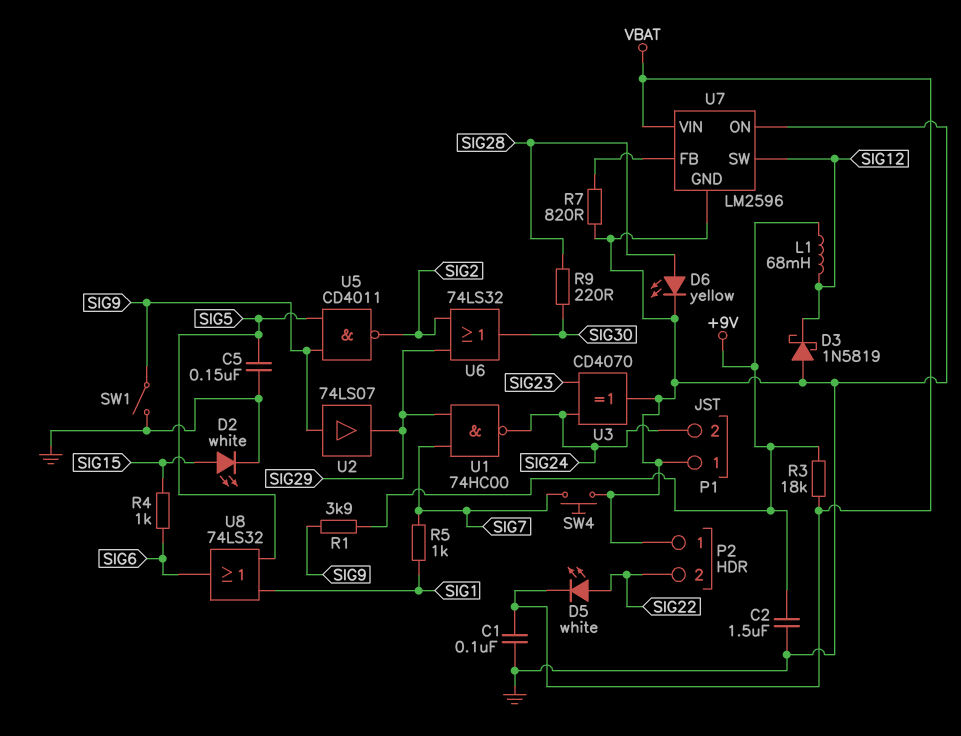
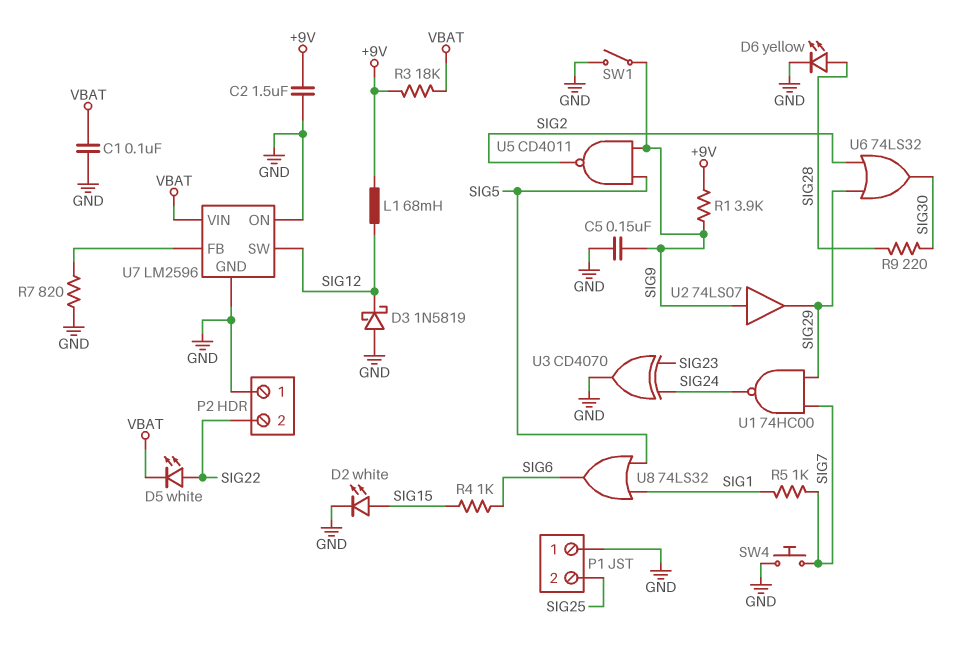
C5: 150nF (GND, SIG5) -> 150nF (GND, SIG9)
P1 pin 2: SIG24 -> SIG25

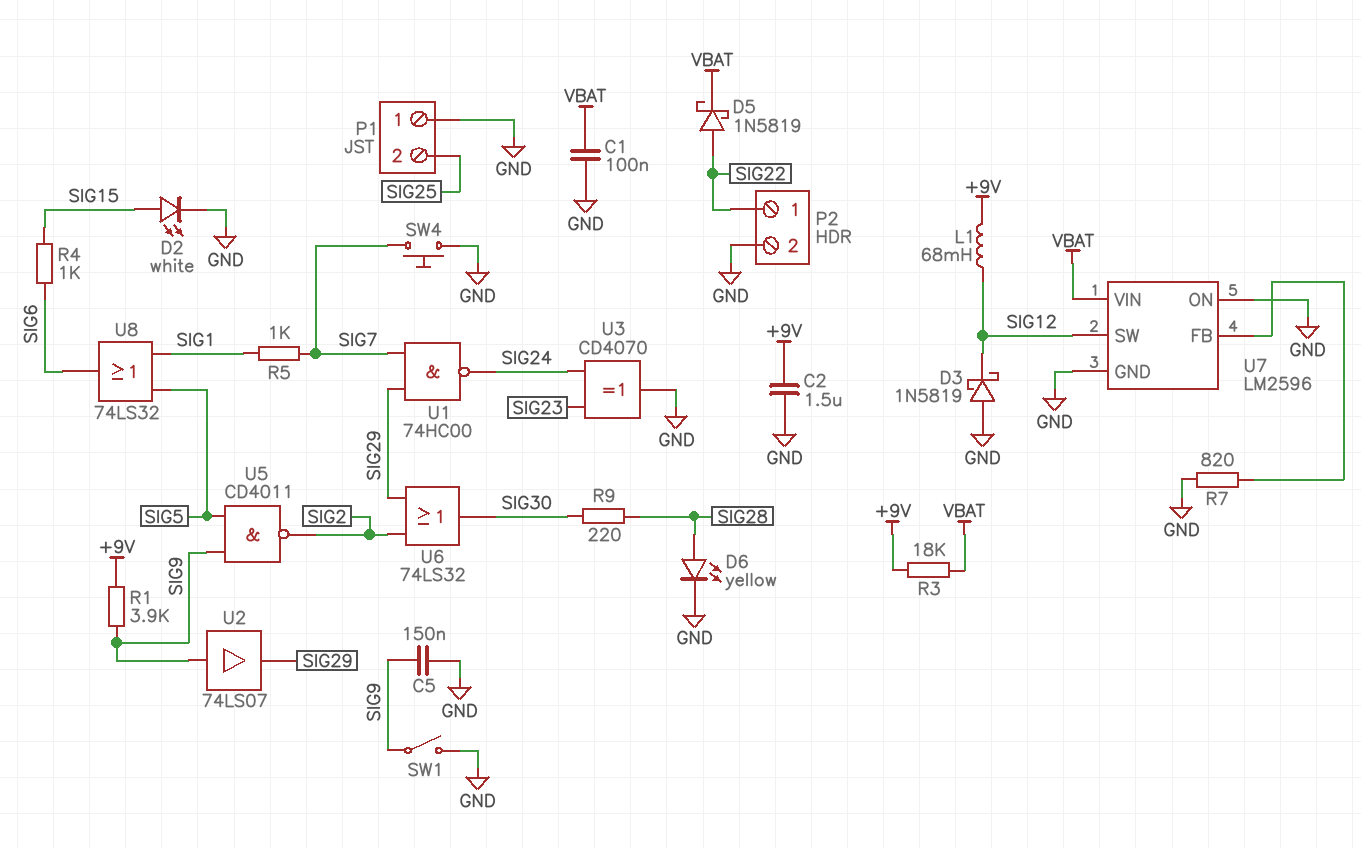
D5: LED white (A SIG22, K VBAT) -> schottky 1N5819 (A SIG22, K VBAT)
P2 pin 1: GND -> SIG22
P2 pin 2: SIG22 -> GND

